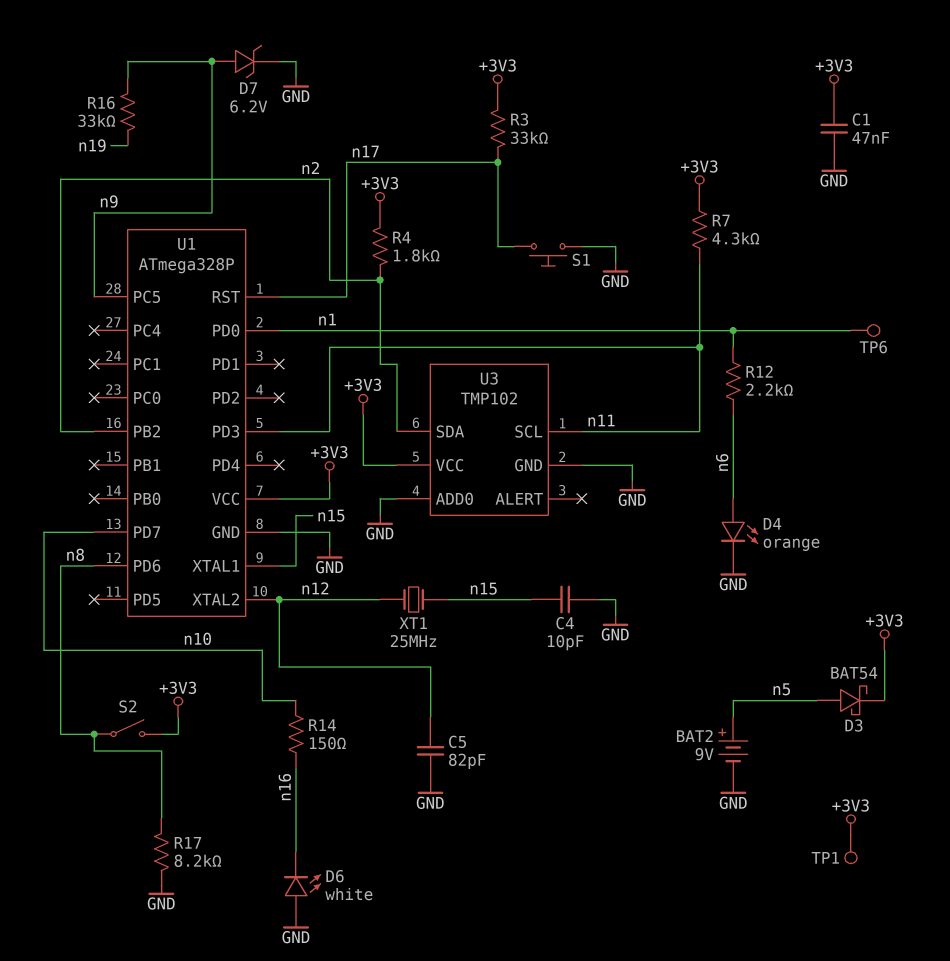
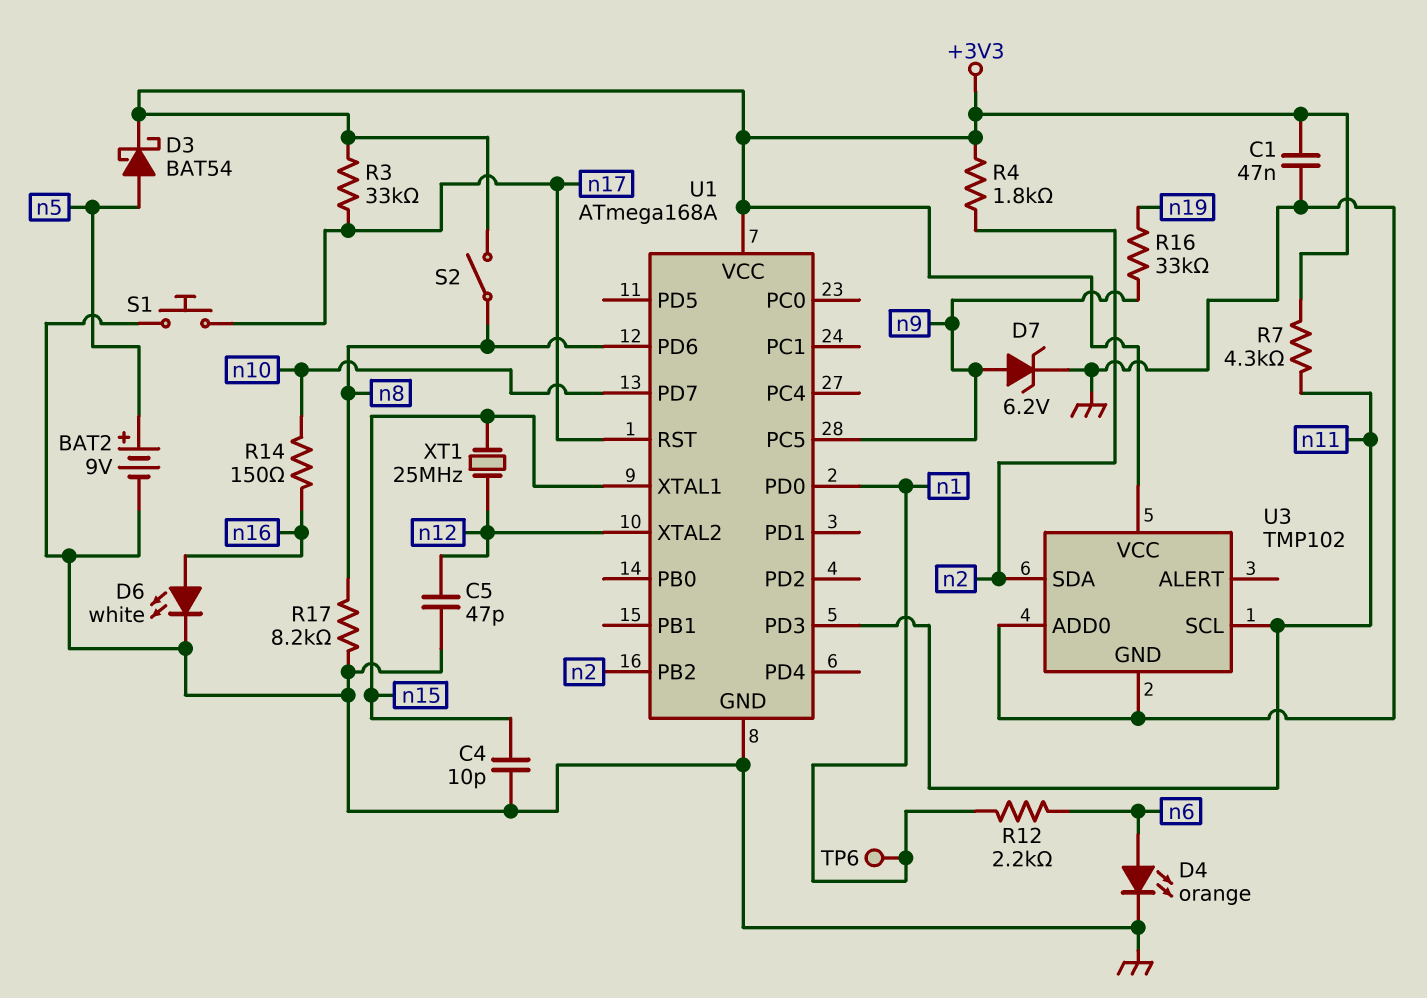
C5: 82pF (GND, n12) -> 47pF (GND, n12)
D6: LED white (A GND, K n16) -> LED white (A n16, K GND)
TP1: test point (+3V3) -> none
U1: ATmega328P -> ATmega168A

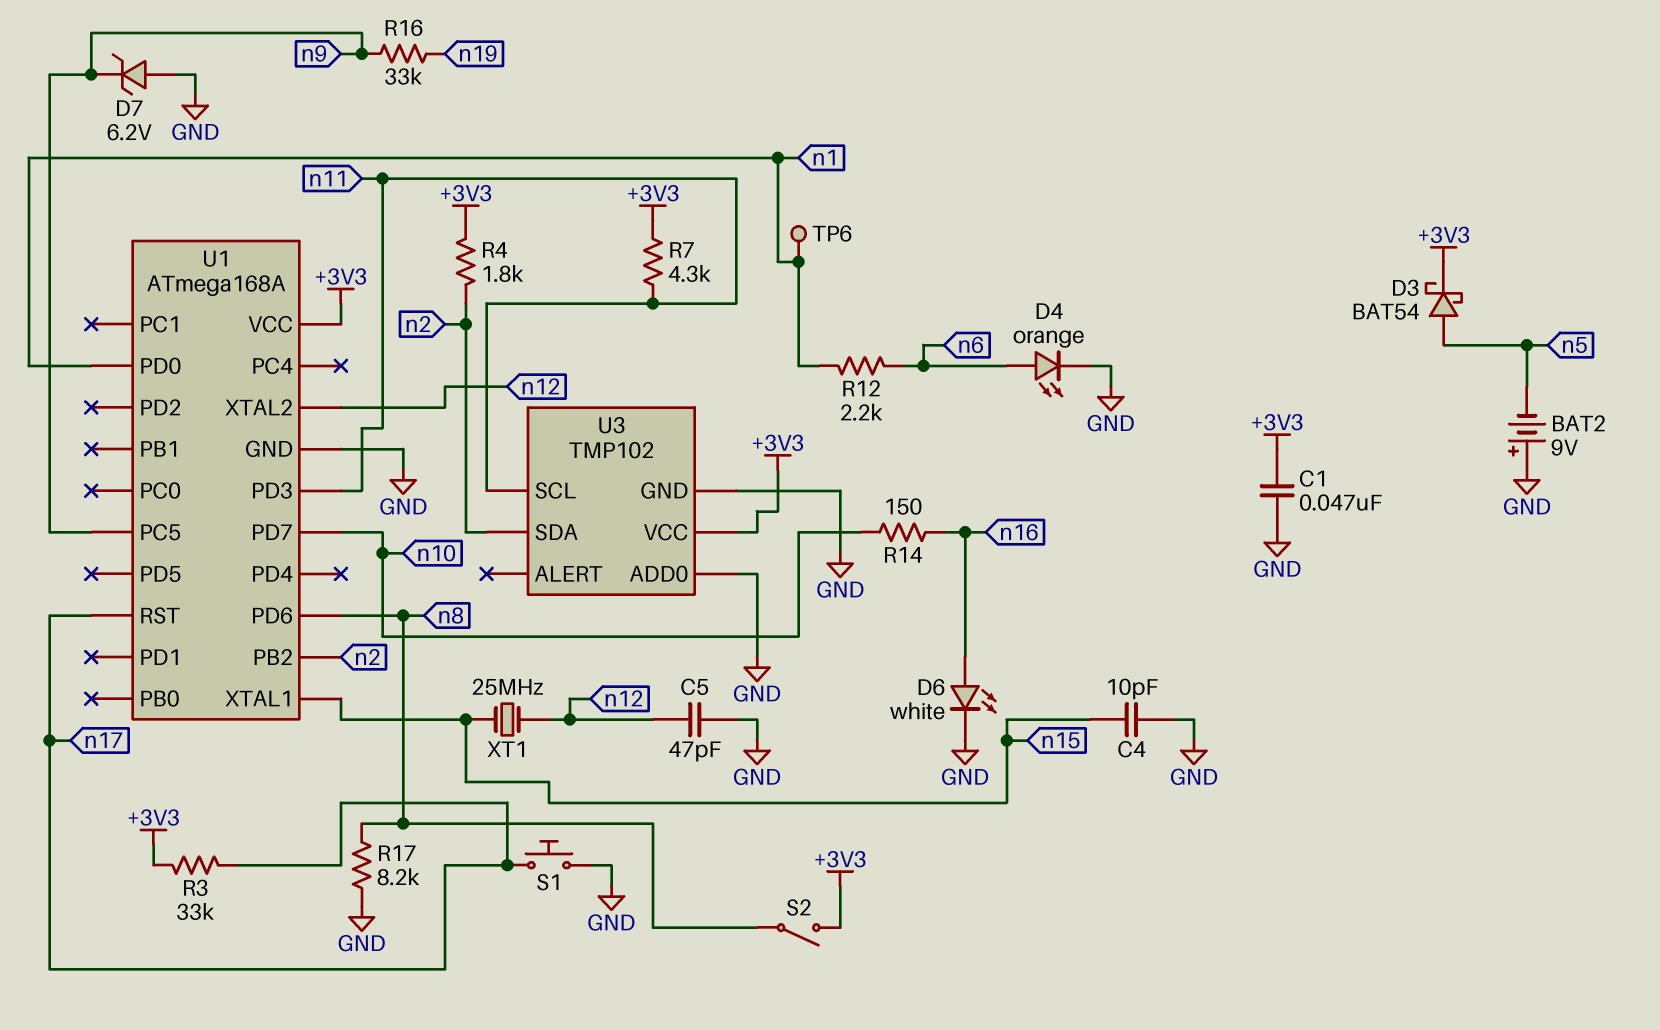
BAT2: 9V (plus n5, minus GND) -> 9V (plus GND, minus n5)
D7: zener 6.2V (A n9, K GND) -> zener 6.2V (A GND, K n9)

